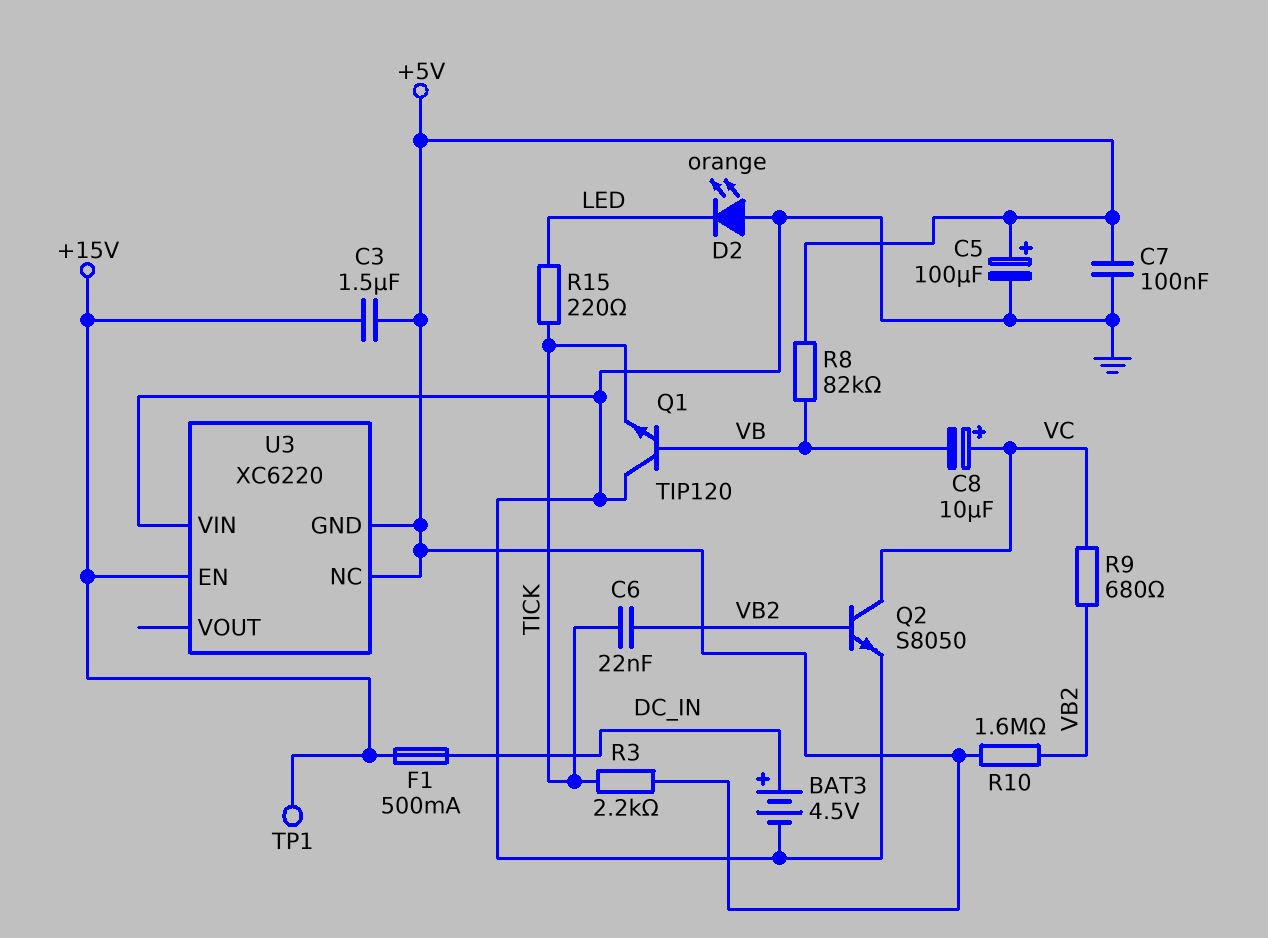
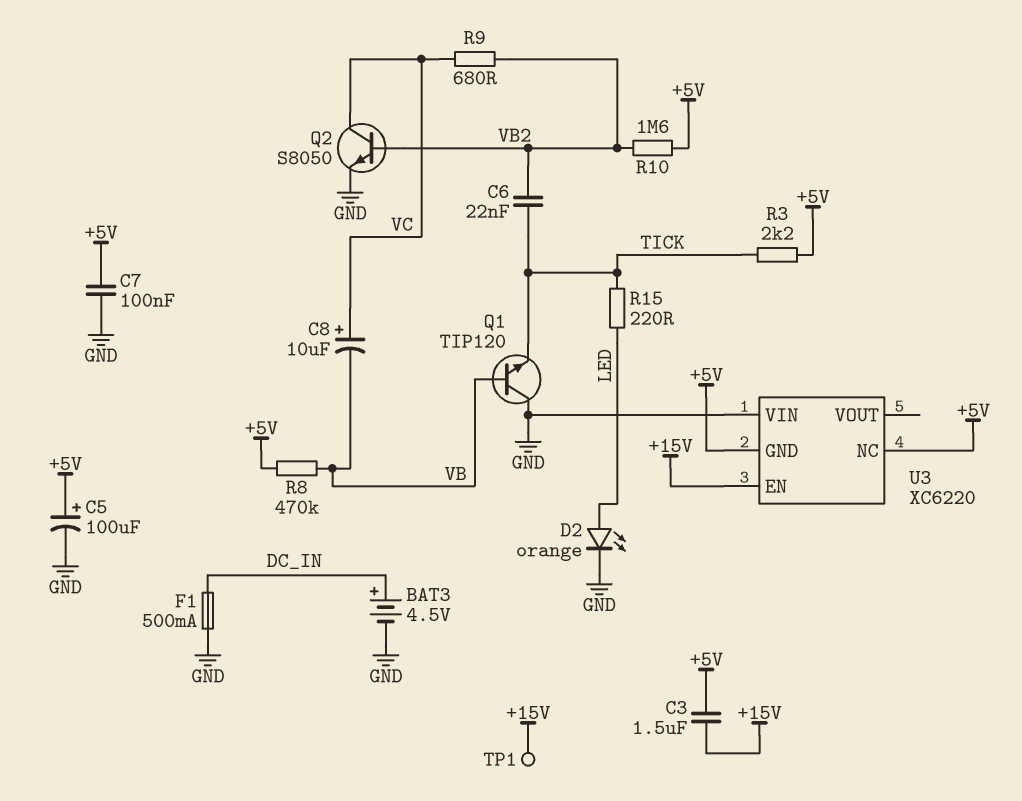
D2: LED orange (A GND, K LED) -> LED orange (A LED, K GND)
F1: 500mA (+15V, DC_IN) -> 500mA (DC_IN, GND)
R8: 82k (+5V, VB) -> 470k (+5V, VB)

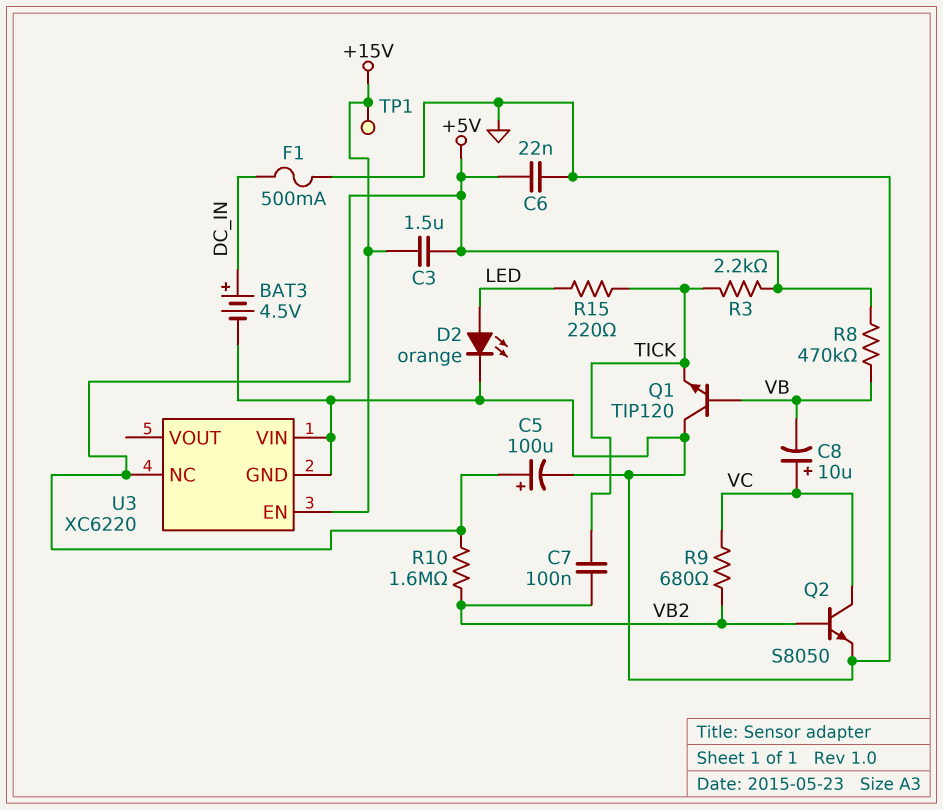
C6: 22nF (TICK, VB2) -> 22nF (+5V, GND)
C7: 100nF (+5V, GND) -> 100nF (TICK, VB2)
U3 pin GND: +5V -> GND

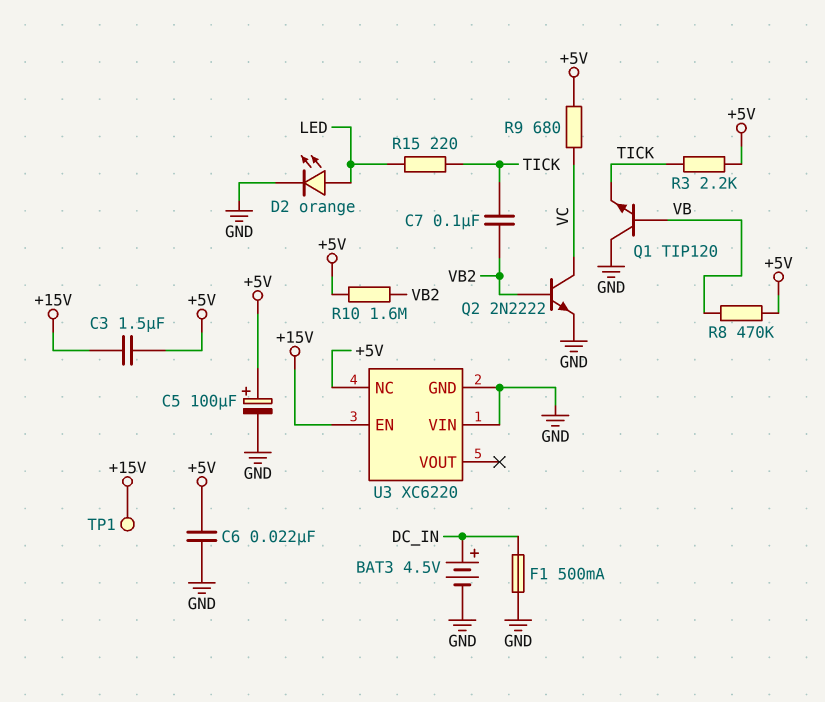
C8: 10uF (plus VC, minus VB) -> none
Q2: NPN S8050 (B VB2, C VC, E GND) -> NPN 2N2222 (B VB2, C VC, E GND)
R9: 680 (VB2, VC) -> 680 (+5V, VC)

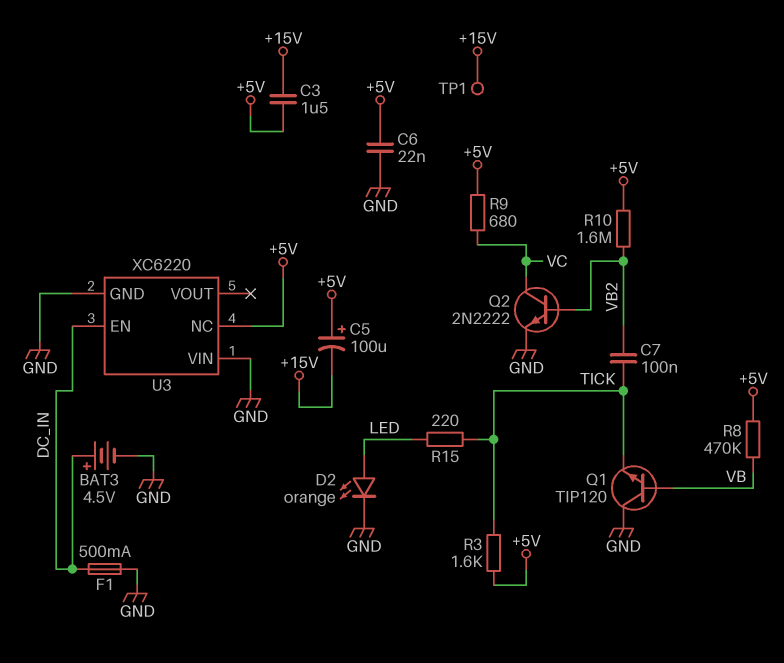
C5: 100uF (plus +5V, minus GND) -> 100uF (plus +5V, minus +15V)
R3: 2.2k (+5V, TICK) -> 1.6k (+5V, TICK)
U3 pin EN: +15V -> DC_IN

